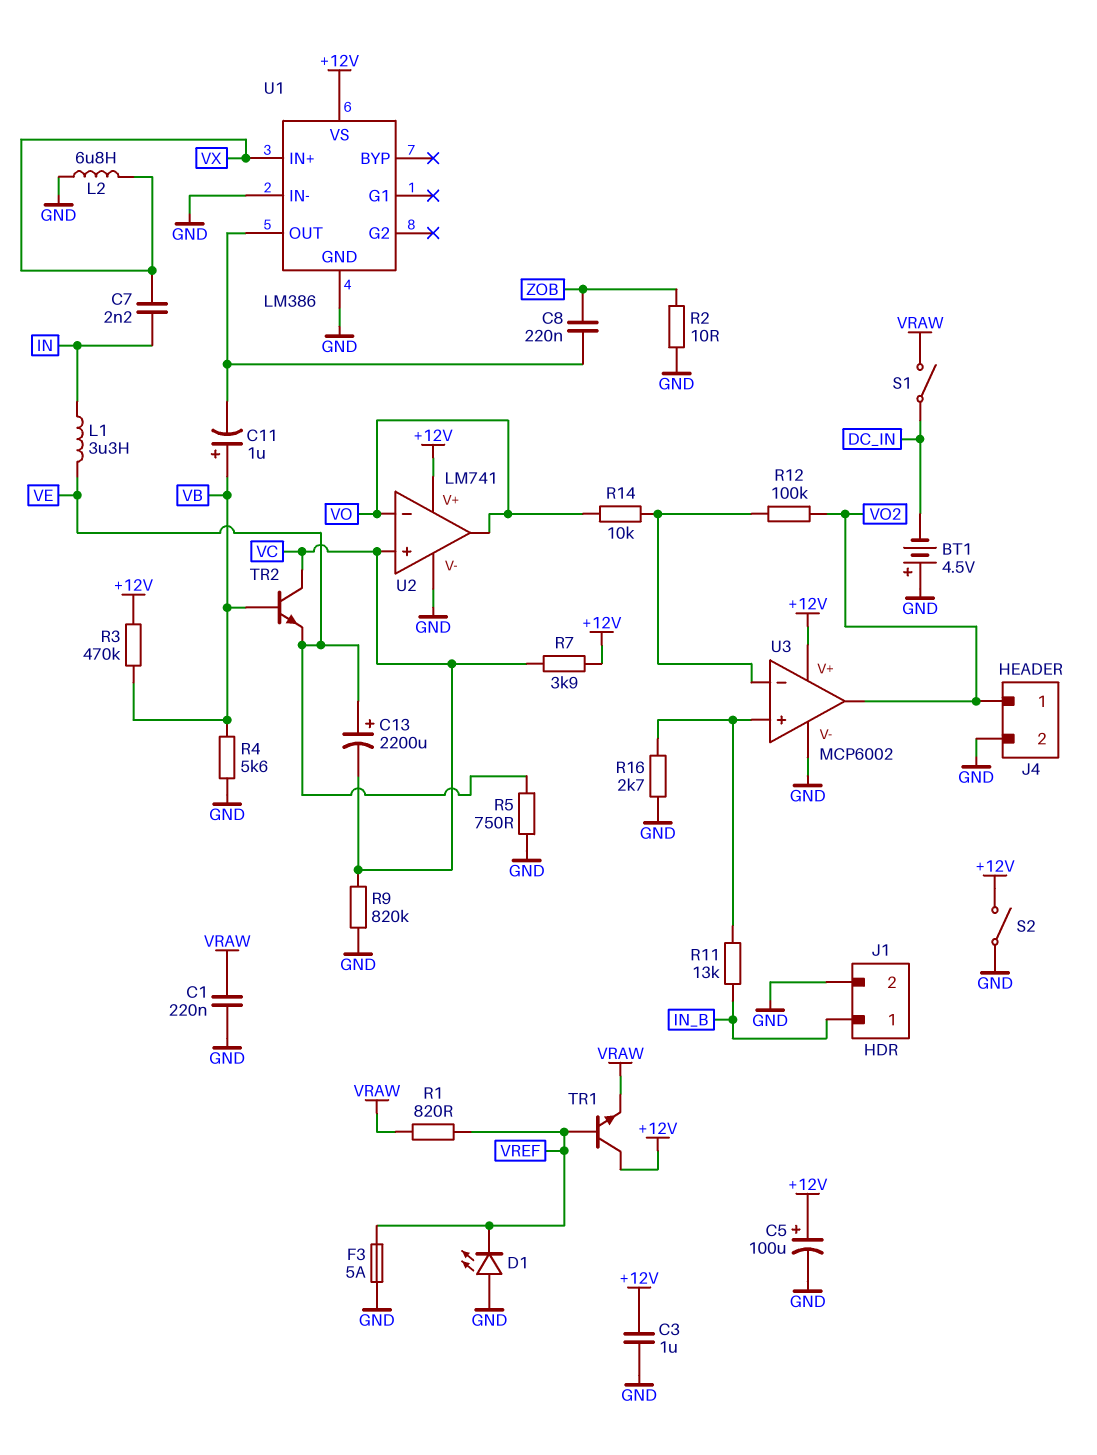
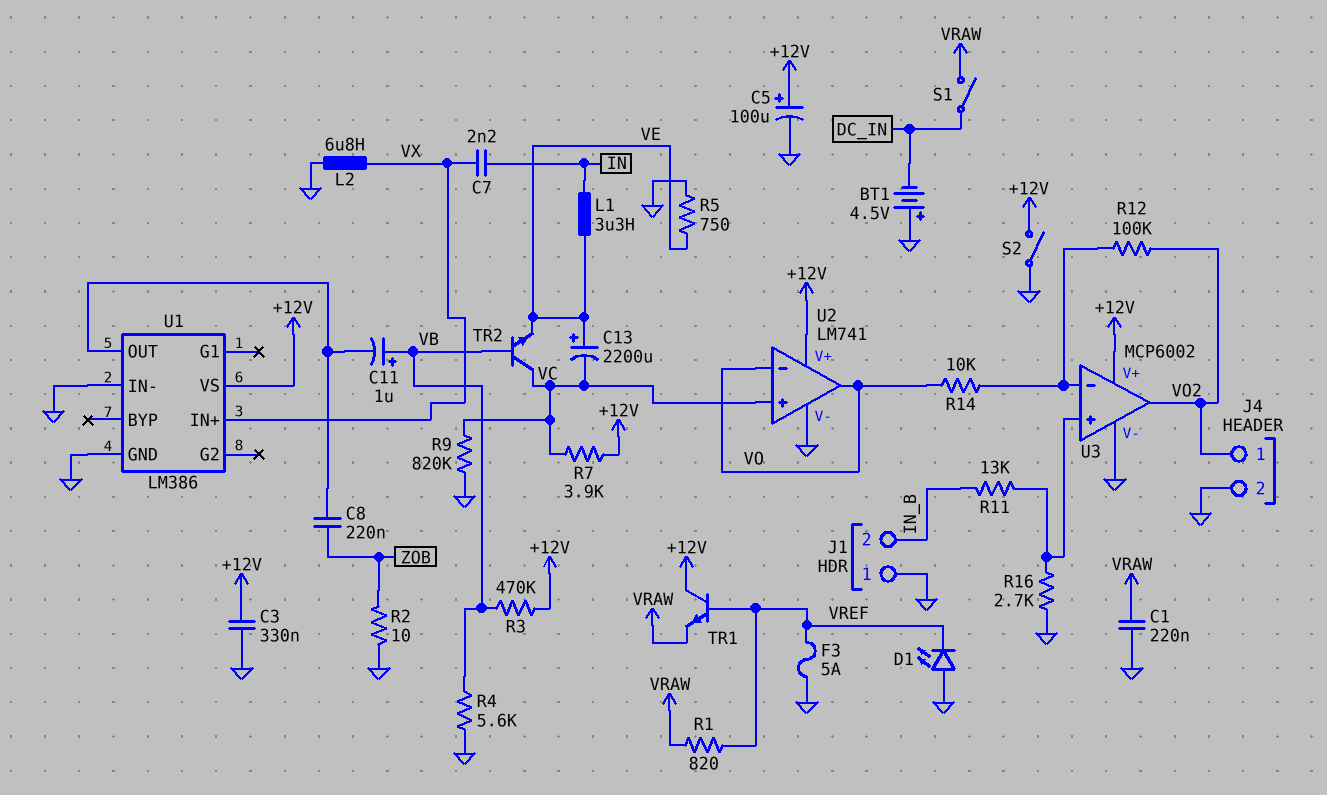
C3: 1uF (+12V, GND) -> 330nF (+12V, GND)
J1 pin 1: IN_B -> GND
J1 pin 2: GND -> IN_B

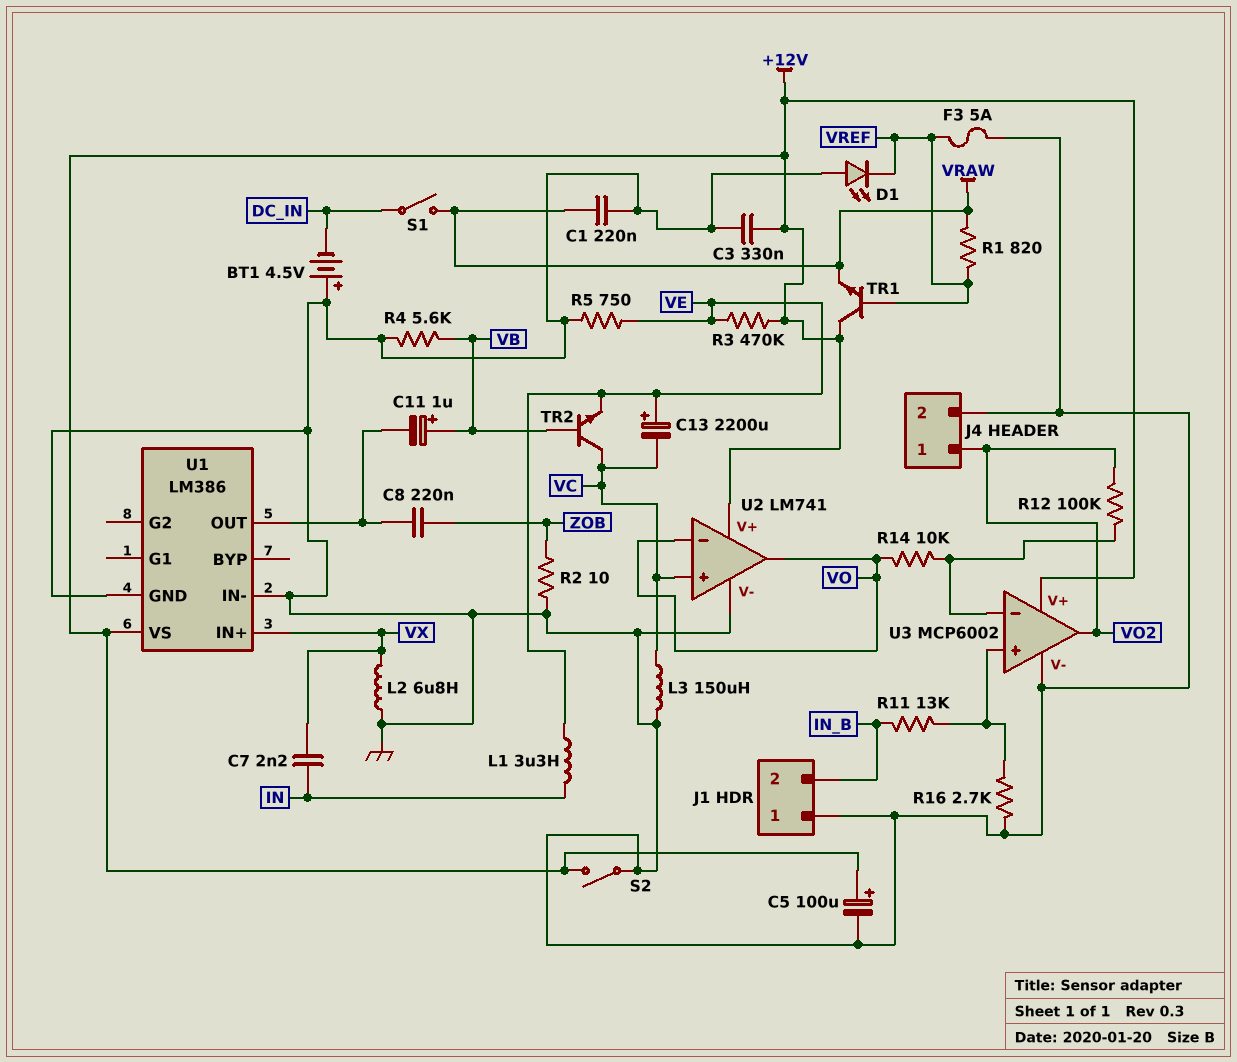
L3: none -> 150uH (GND, VC)
R3: 470k (+12V, VB) -> 470k (+12V, VE)
R7: 3.9k (+12V, VC) -> none
R9: 820k (GND, VC) -> none

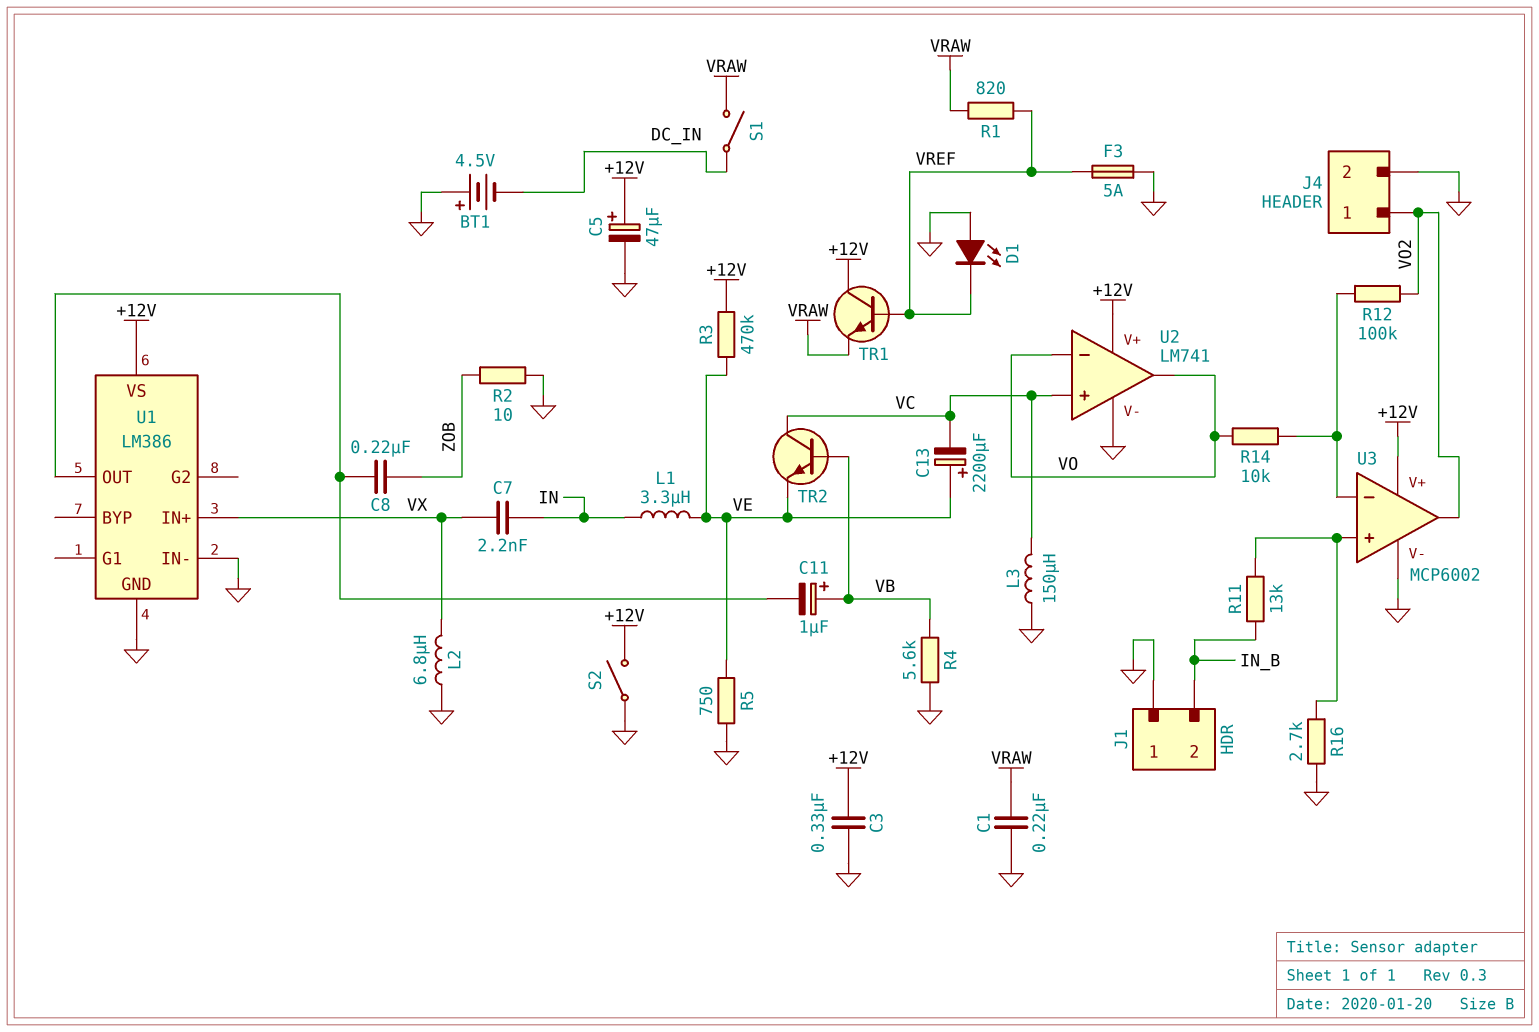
C5: 100uF (plus +12V, minus GND) -> 47uF (plus +12V, minus GND)

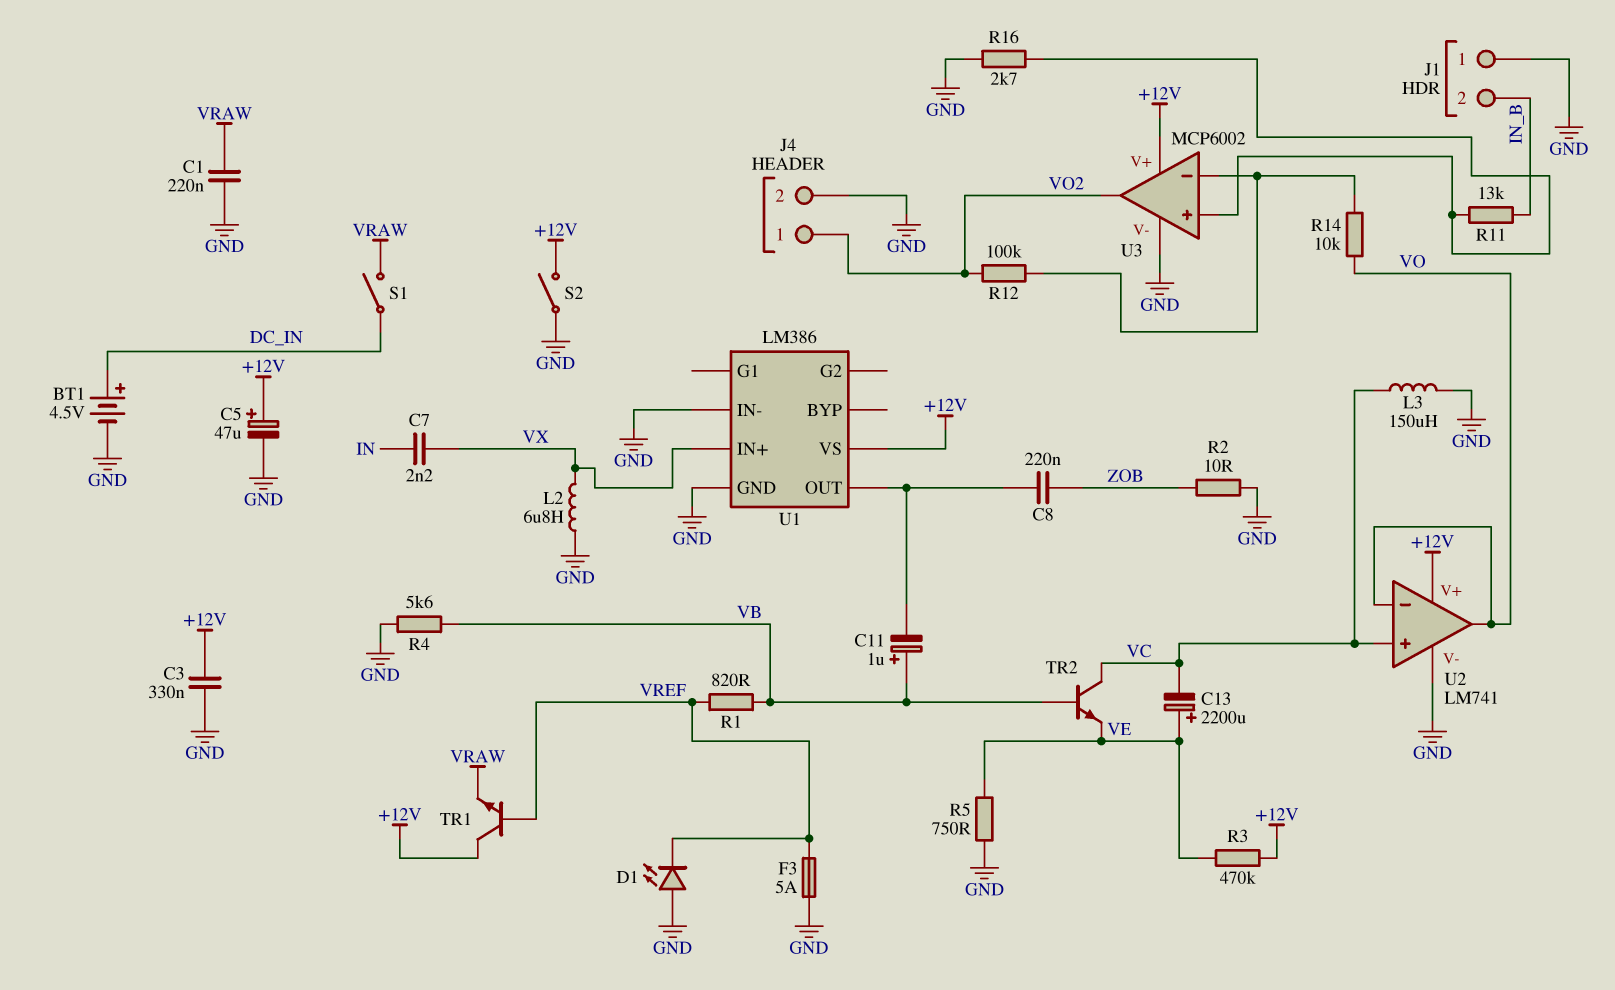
BT1: 4.5V (plus GND, minus DC_IN) -> 4.5V (plus DC_IN, minus GND)
L1: 3.3uH (IN, VE) -> none
R1: 820 (VRAW, VREF) -> 820 (VB, VREF)

